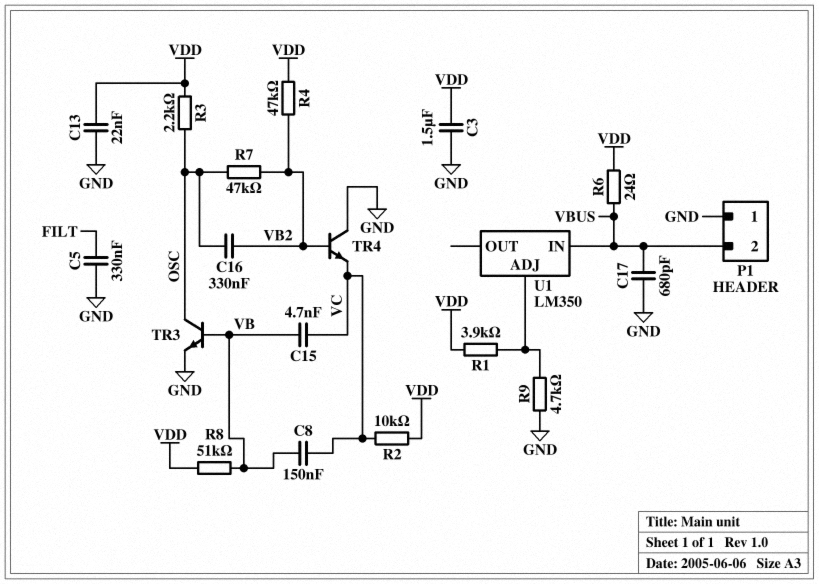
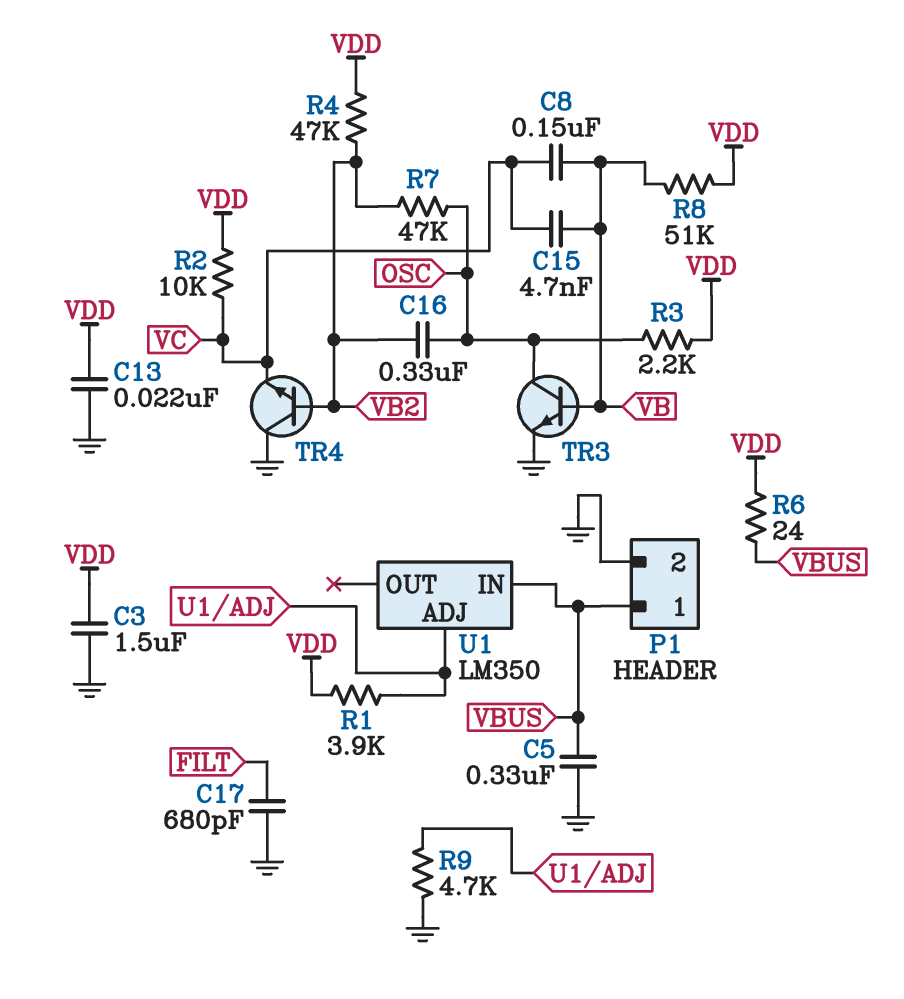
C5: 330nF (FILT, GND) -> 330nF (GND, VBUS)
C17: 680pF (GND, VBUS) -> 680pF (FILT, GND)
P1 pin 1: GND -> VBUS
P1 pin 2: VBUS -> GND

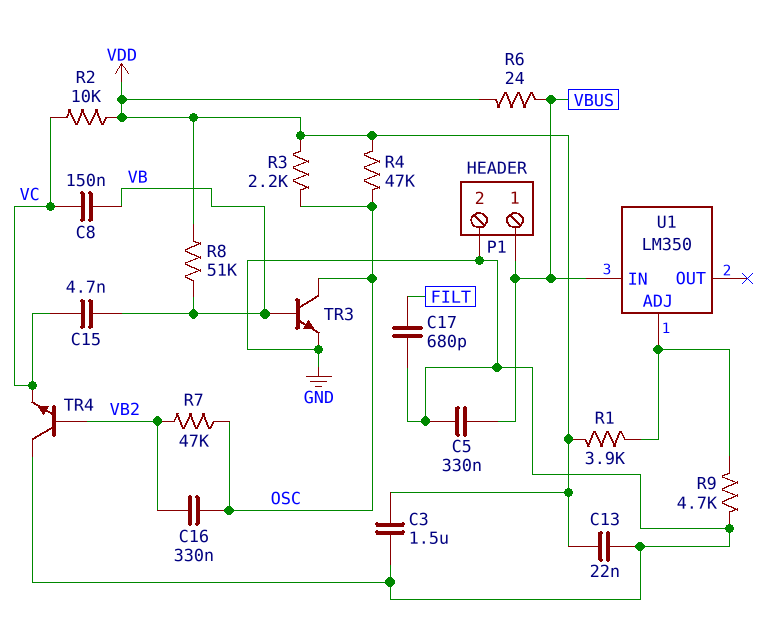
R4: 47k (VB2, VDD) -> 47k (OSC, VDD)

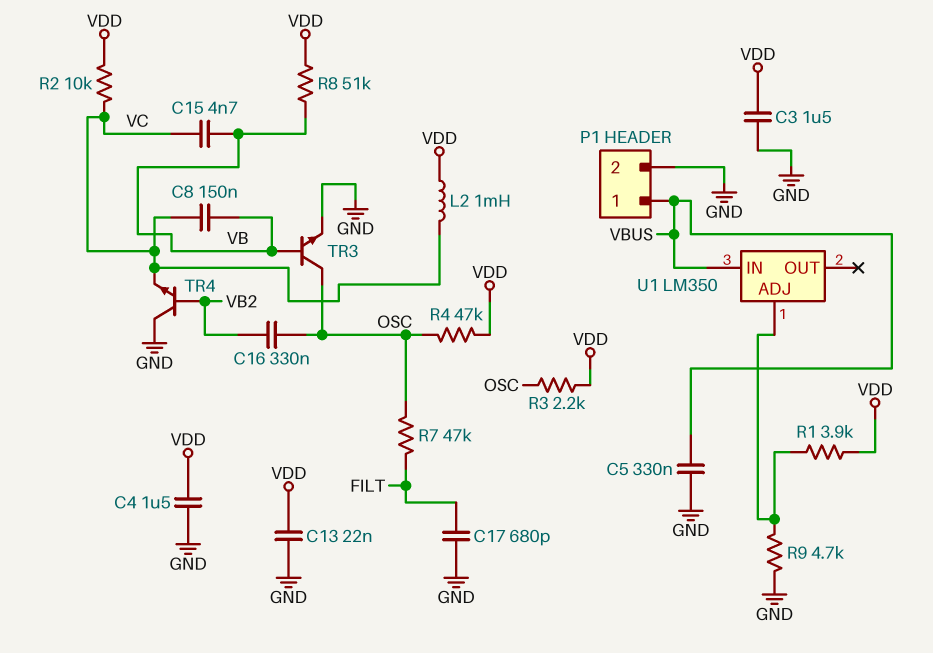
C4: none -> 1.5uF (GND, VDD)
L2: none -> 1mH (VC, VDD)
R6: 24 (VBUS, VDD) -> none
R7: 47k (OSC, VB2) -> 47k (FILT, OSC)

